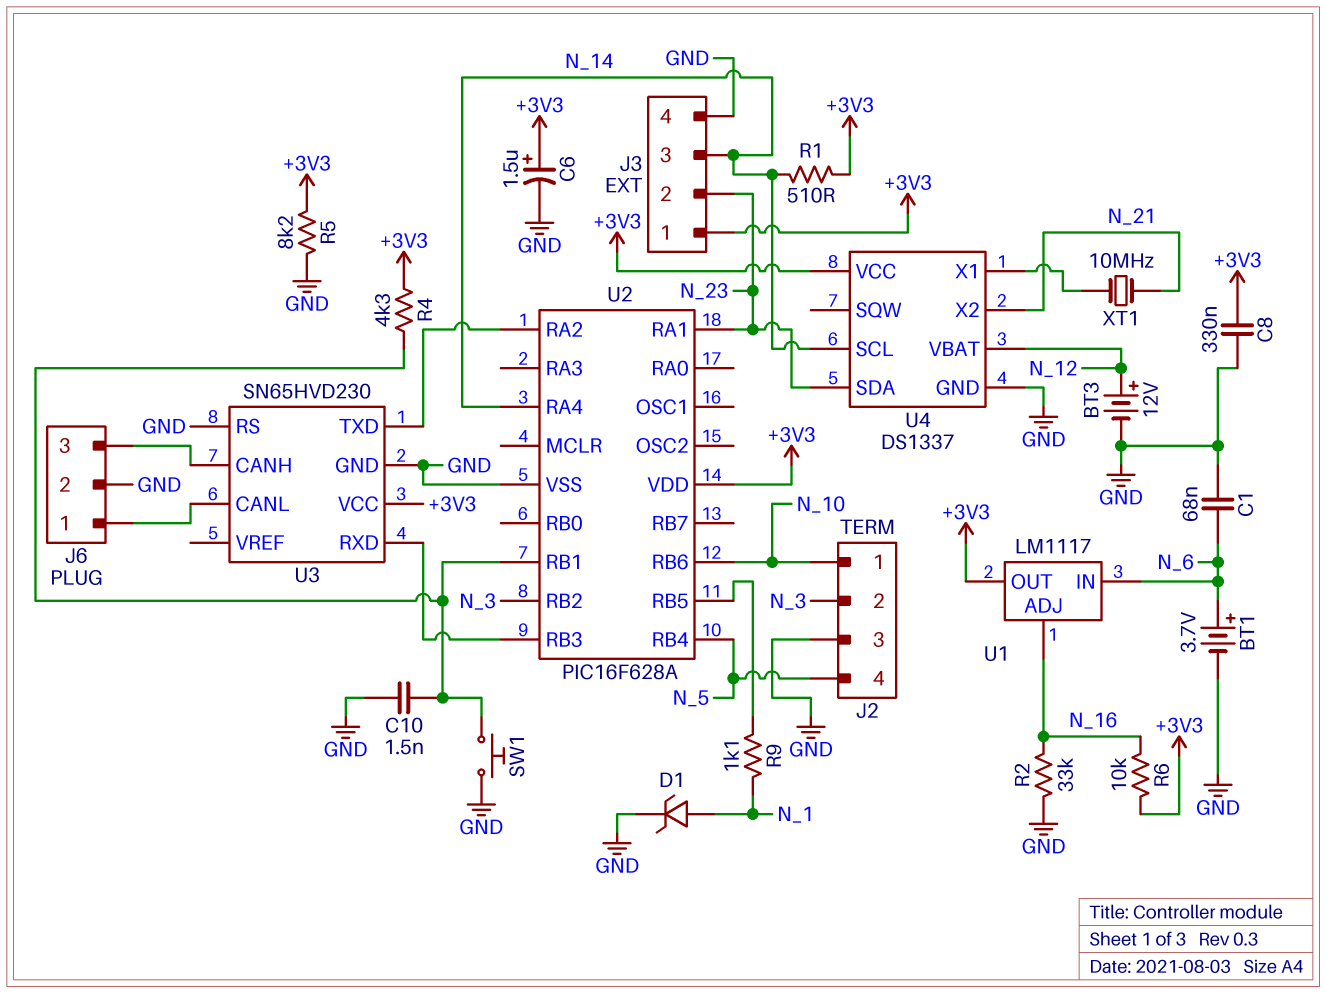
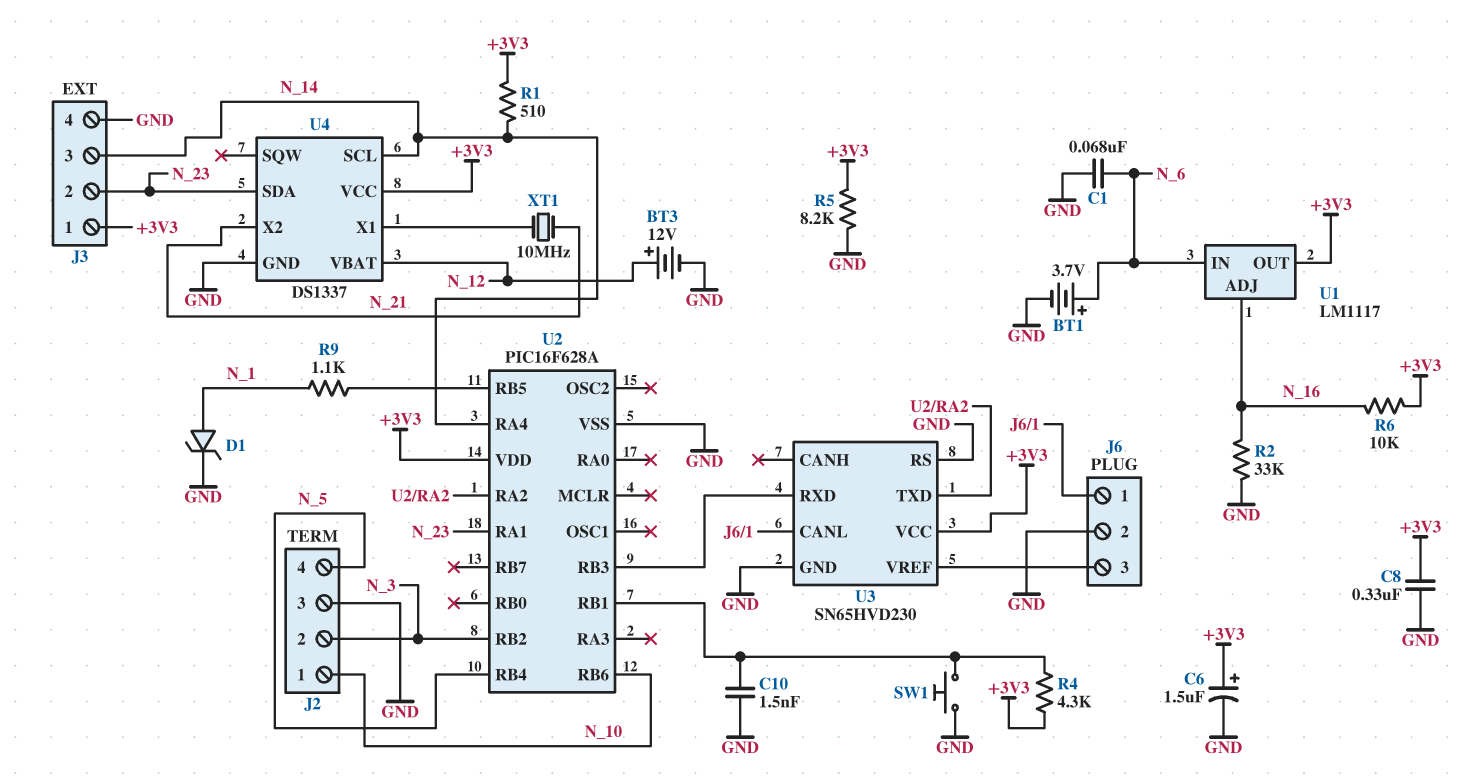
U3 pin CANH: J6/3 -> none
U3 pin VREF: none -> J6/3

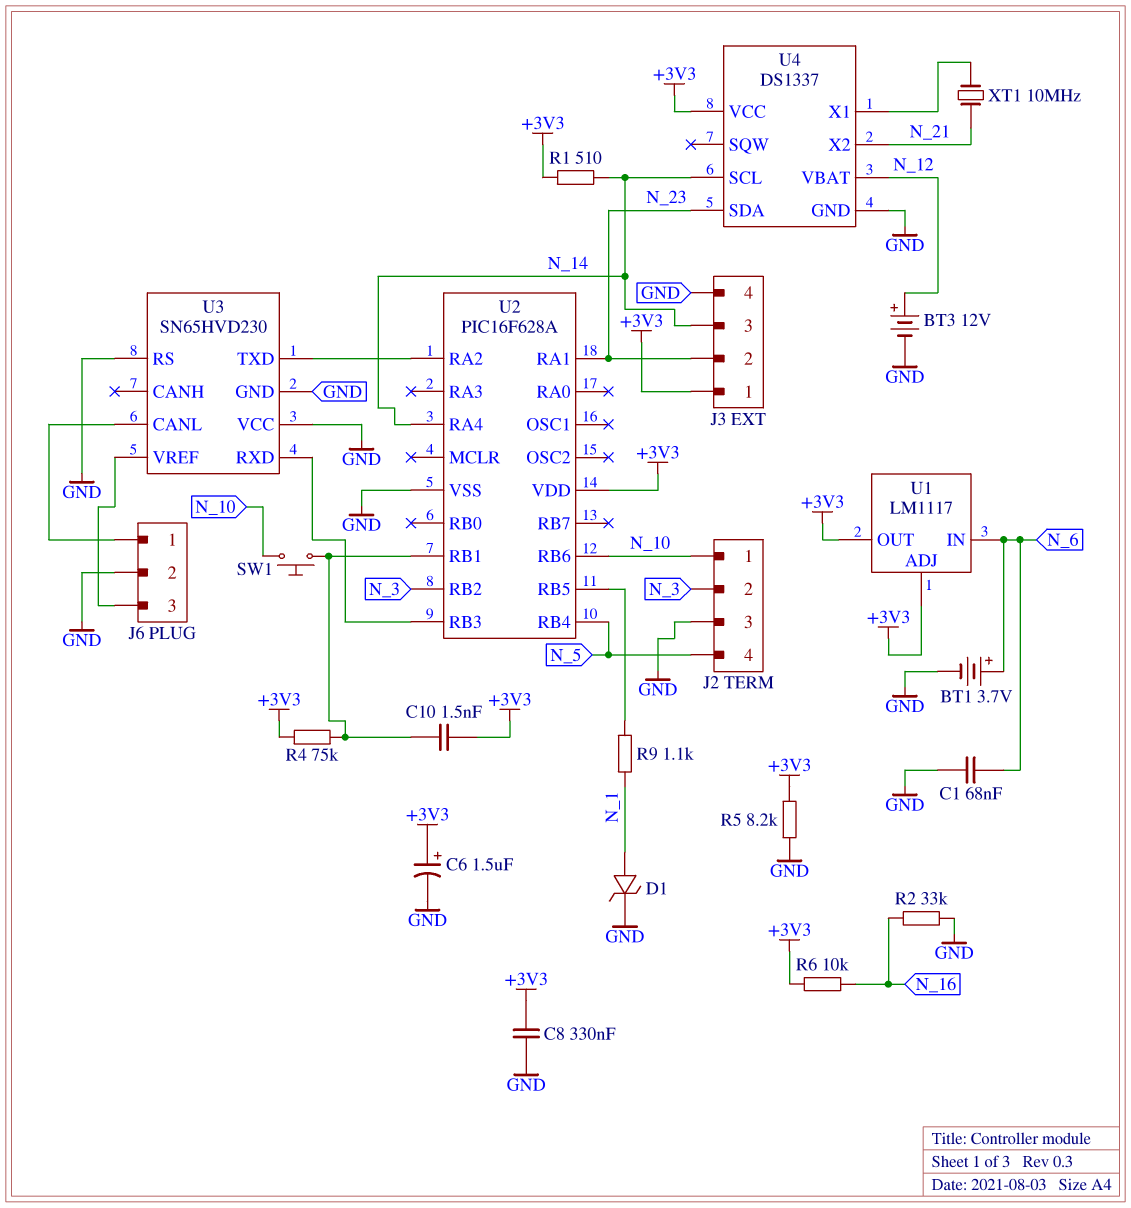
C10: 1.5nF (GND, U2/RB1) -> 1.5nF (+3V3, U2/RB1)
R4: 4.3k (+3V3, U2/RB1) -> 75k (+3V3, U2/RB1)
SW1: button (GND, U2/RB1) -> button (N_10, U2/RB1)
U1 pin ADJ: N_16 -> +3V3
U3 pin VCC: +3V3 -> GND

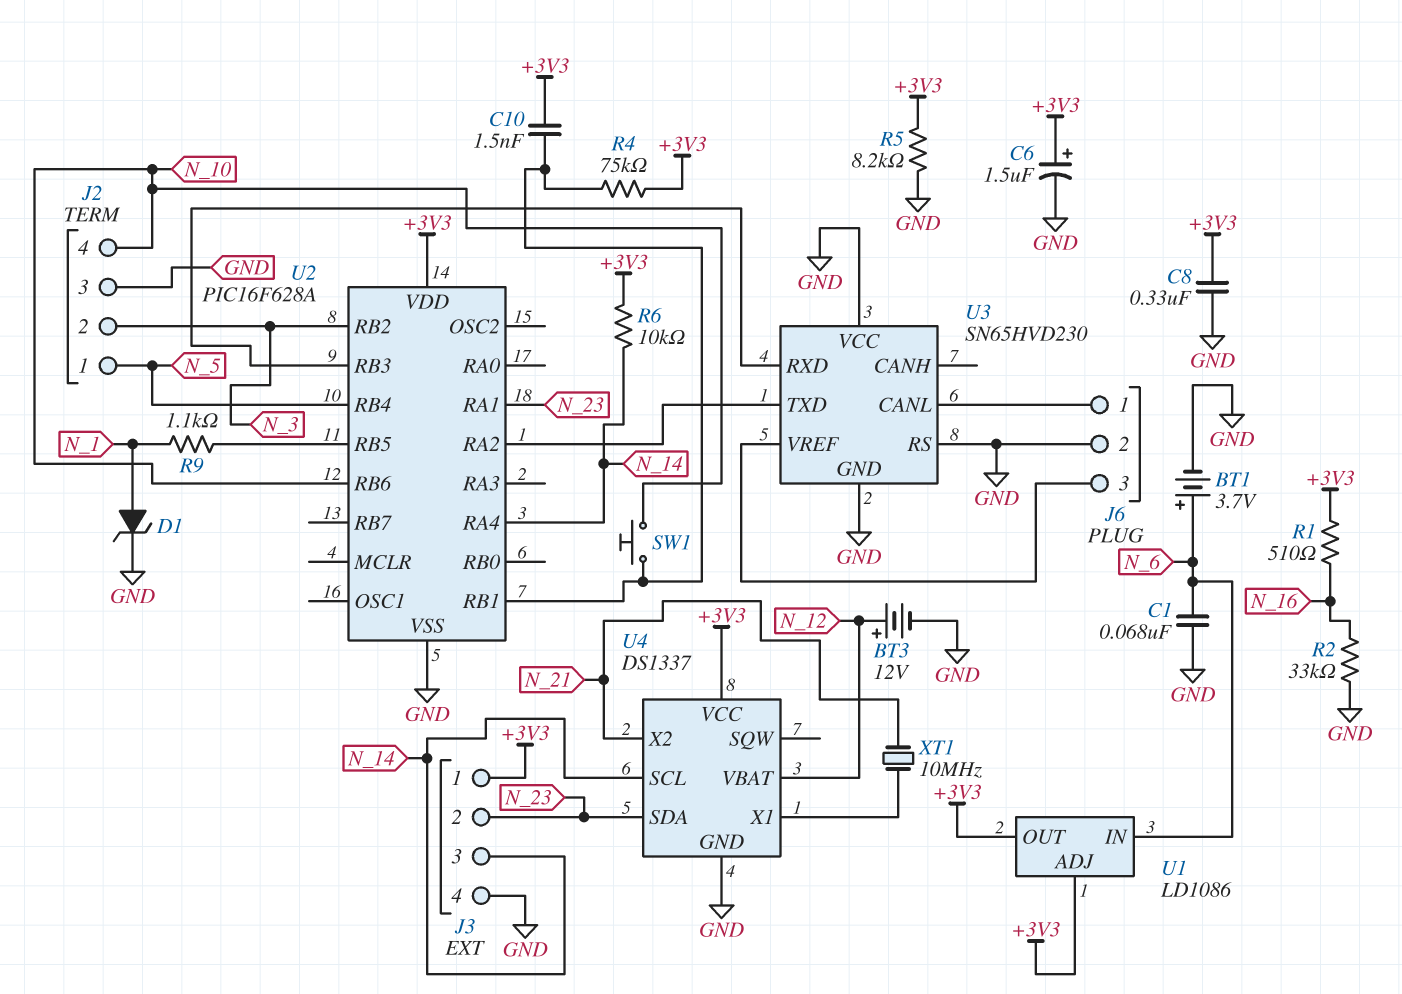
J2 pin 1: N_10 -> N_5
J2 pin 4: N_5 -> N_10
R1: 510 (+3V3, N_14) -> 510 (+3V3, N_16)
R6: 10k (+3V3, N_16) -> 10k (+3V3, N_14)
U1: LM1117 -> LD1086

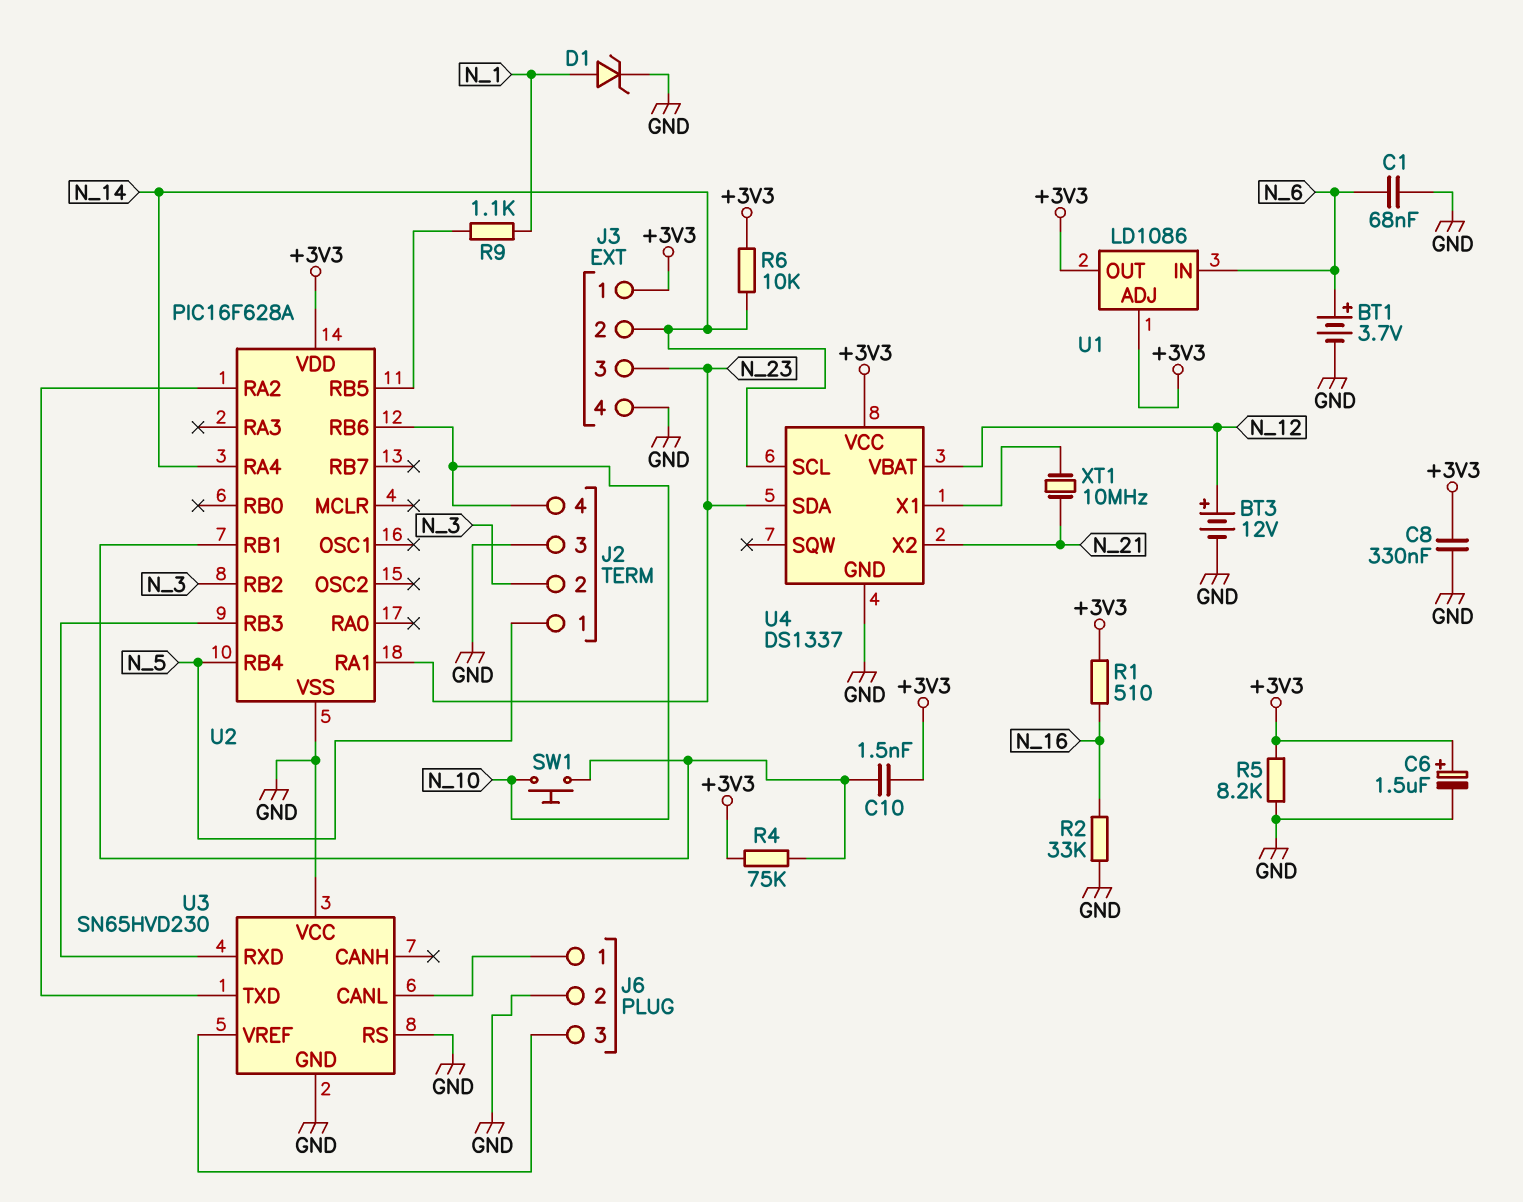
J3 pin 2: N_23 -> N_14
J3 pin 3: N_14 -> N_23

